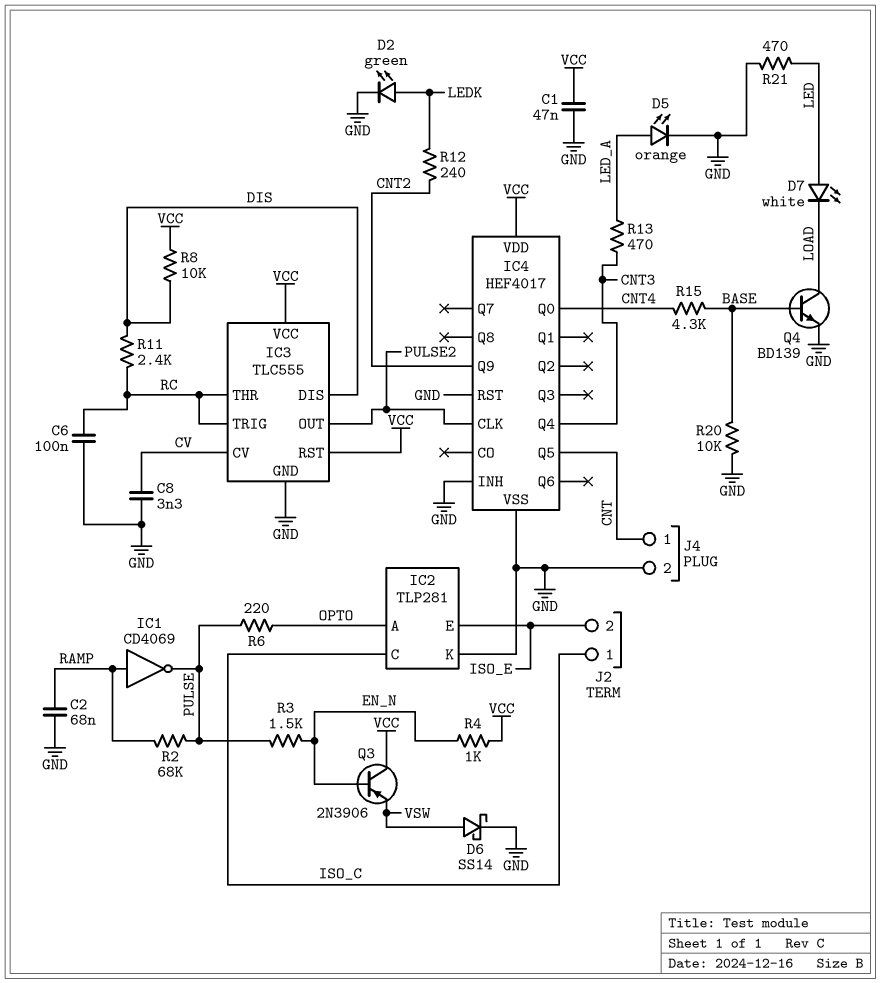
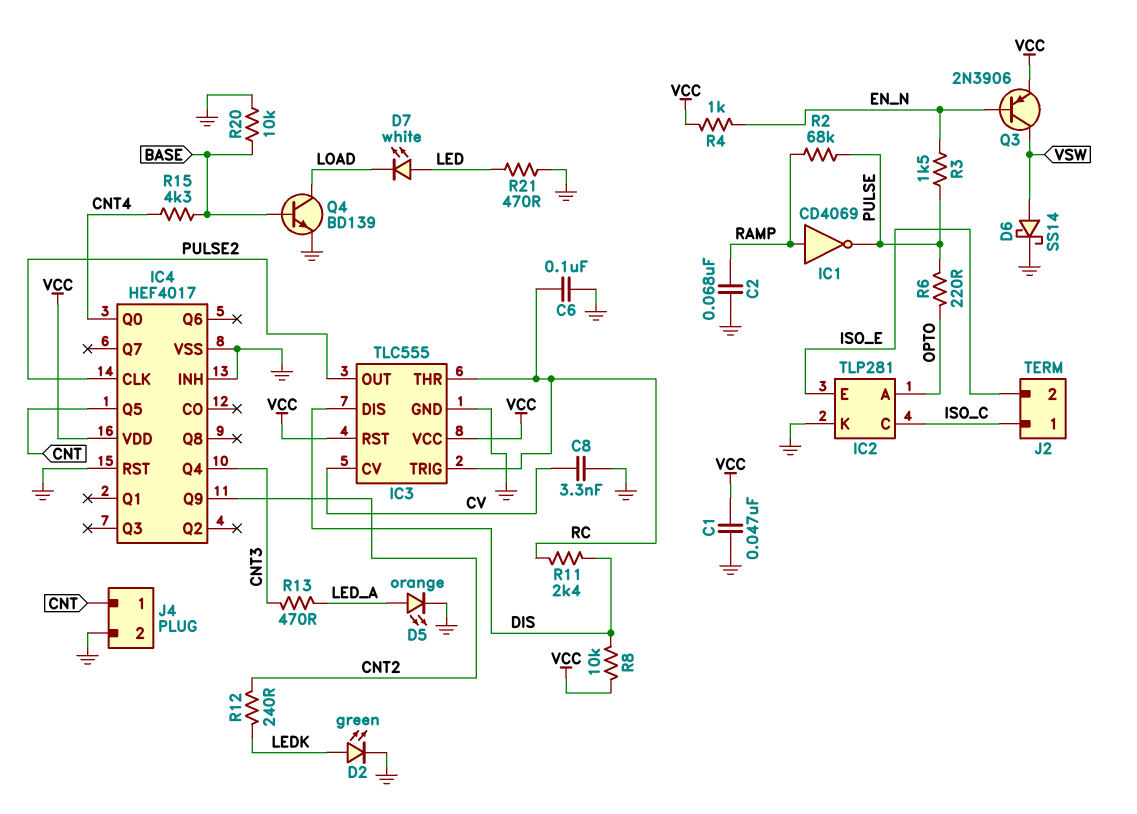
Q3: PNP 2N3906 (B EN_N, C VCC, E VSW) -> PNP 2N3906 (B EN_N, C VSW, E VCC)

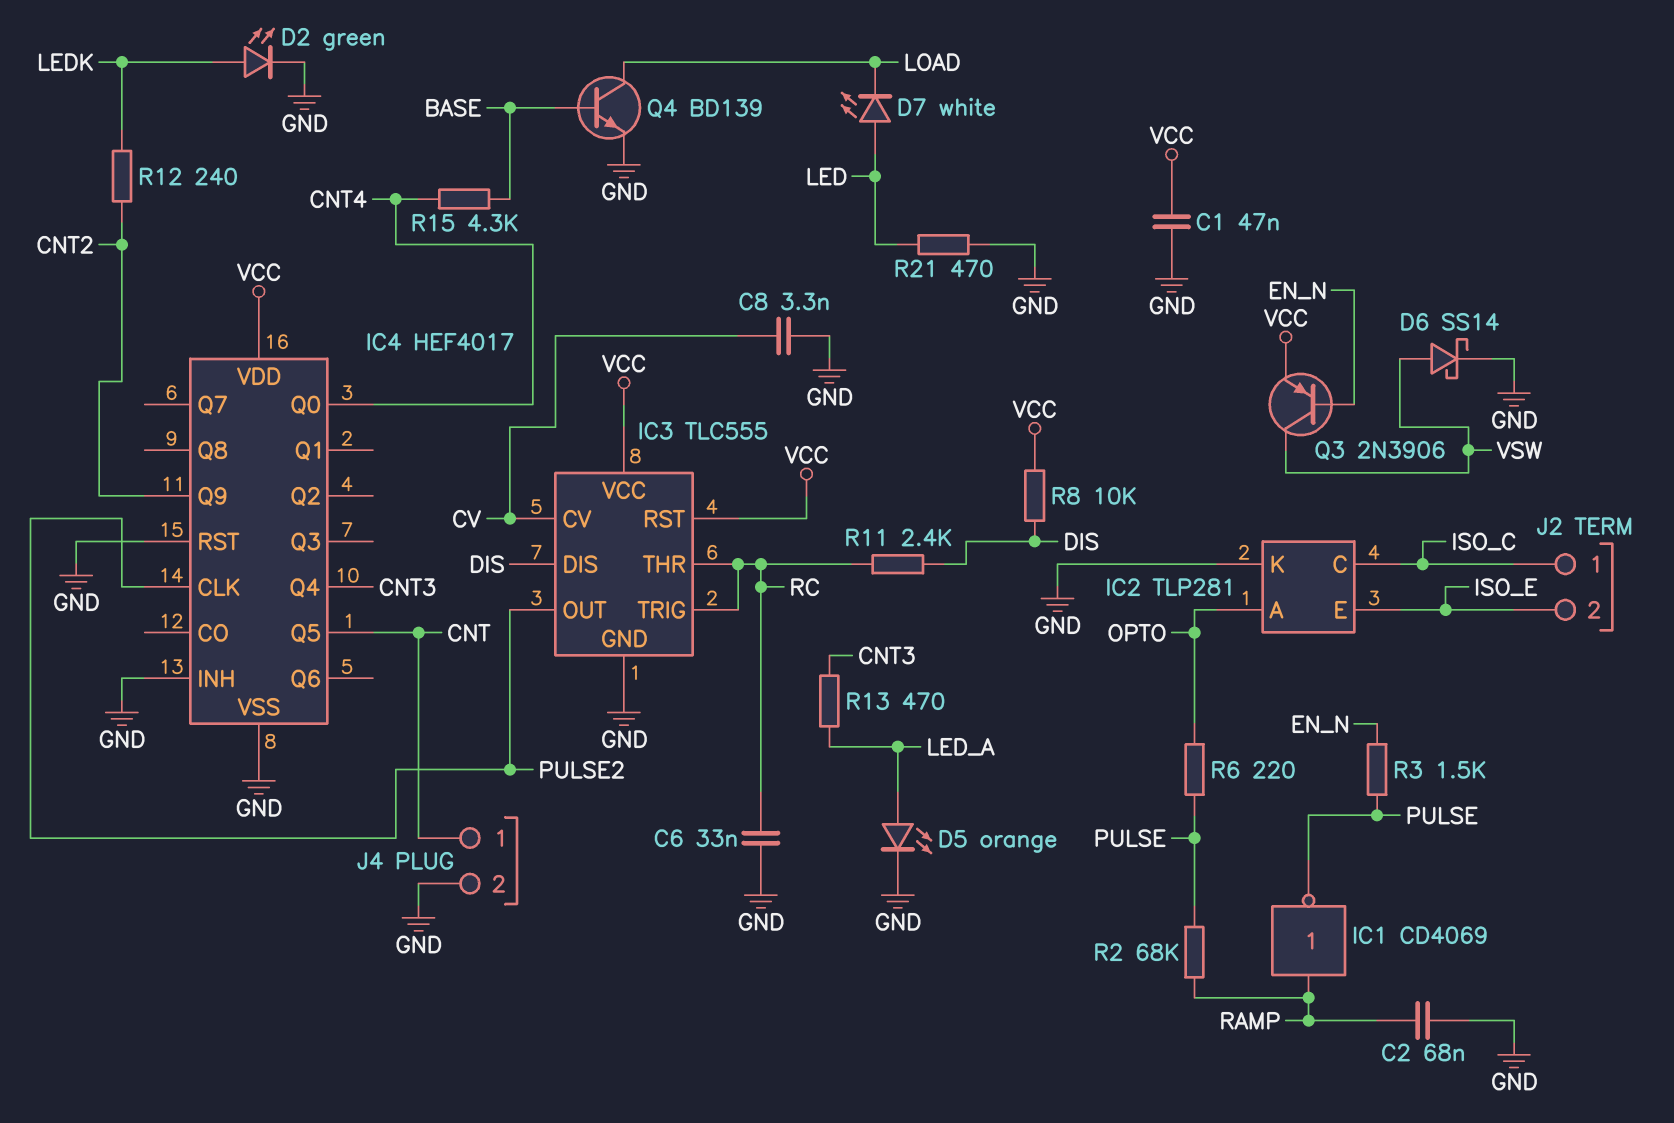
C6: 100nF (GND, RC) -> 33nF (GND, RC)
R4: 1k (EN_N, VCC) -> none
R20: 10k (BASE, GND) -> none

